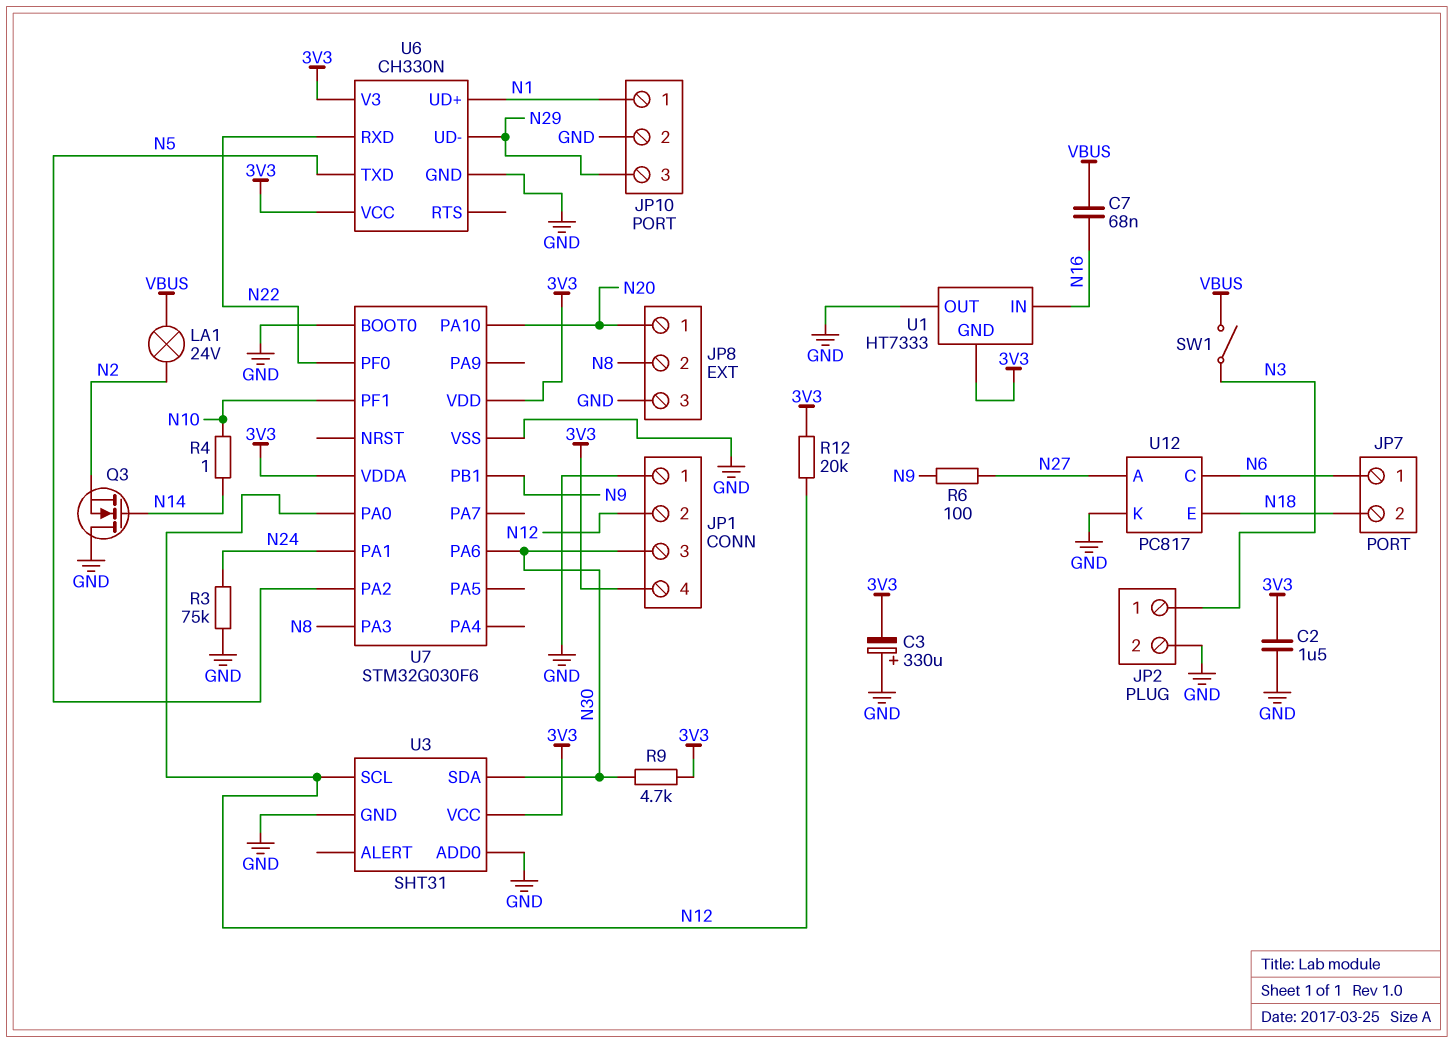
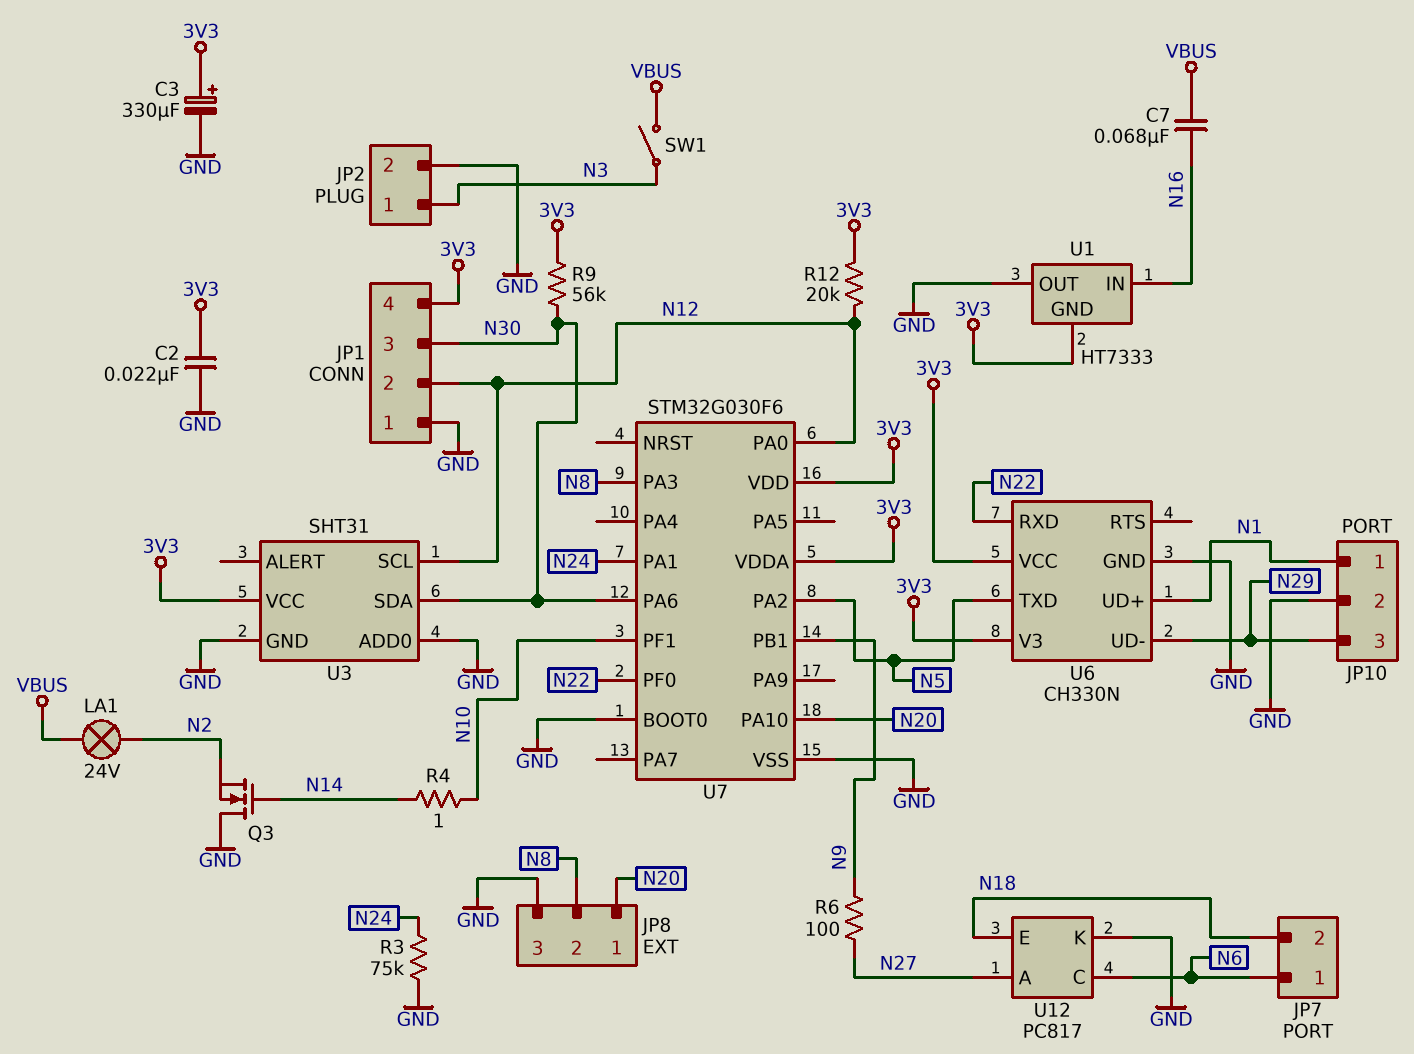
C2: 1.5uF (3V3, GND) -> 22nF (3V3, GND)
C3: 330uF (plus GND, minus 3V3) -> 330uF (plus 3V3, minus GND)
R9: 4.7k (3V3, N30) -> 56k (3V3, N30)

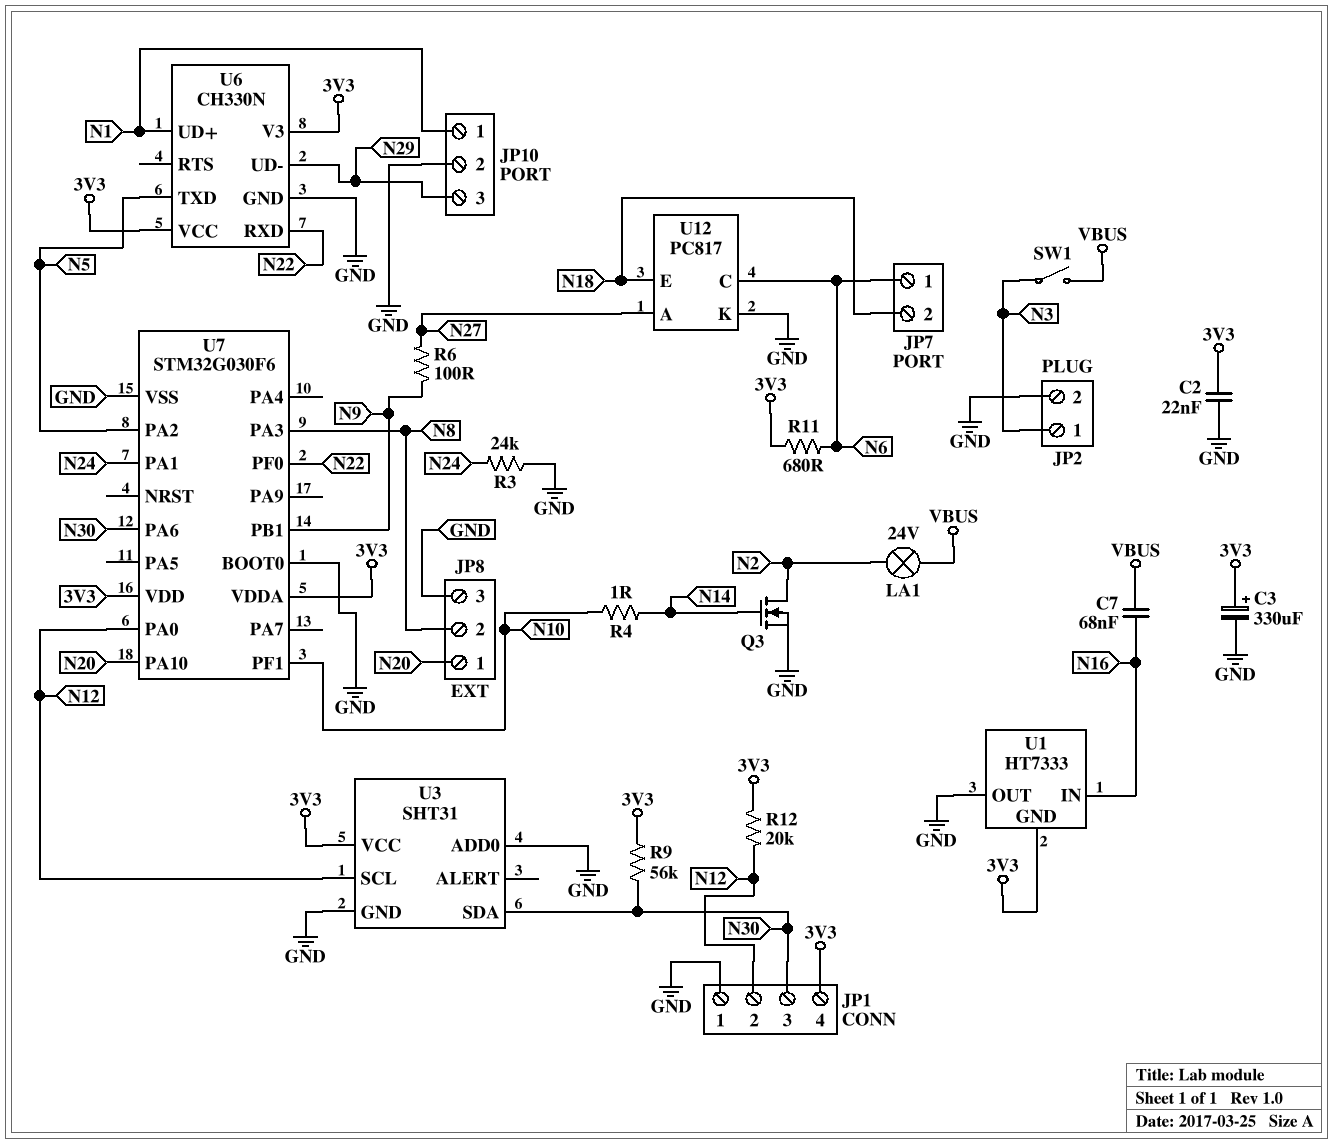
Q3: NMOS (G N14, D GND, S N2) -> NMOS (G N14, D N2, S GND)
R3: 75k (GND, N24) -> 24k (GND, N24)
R11: none -> 680 (3V3, N6)

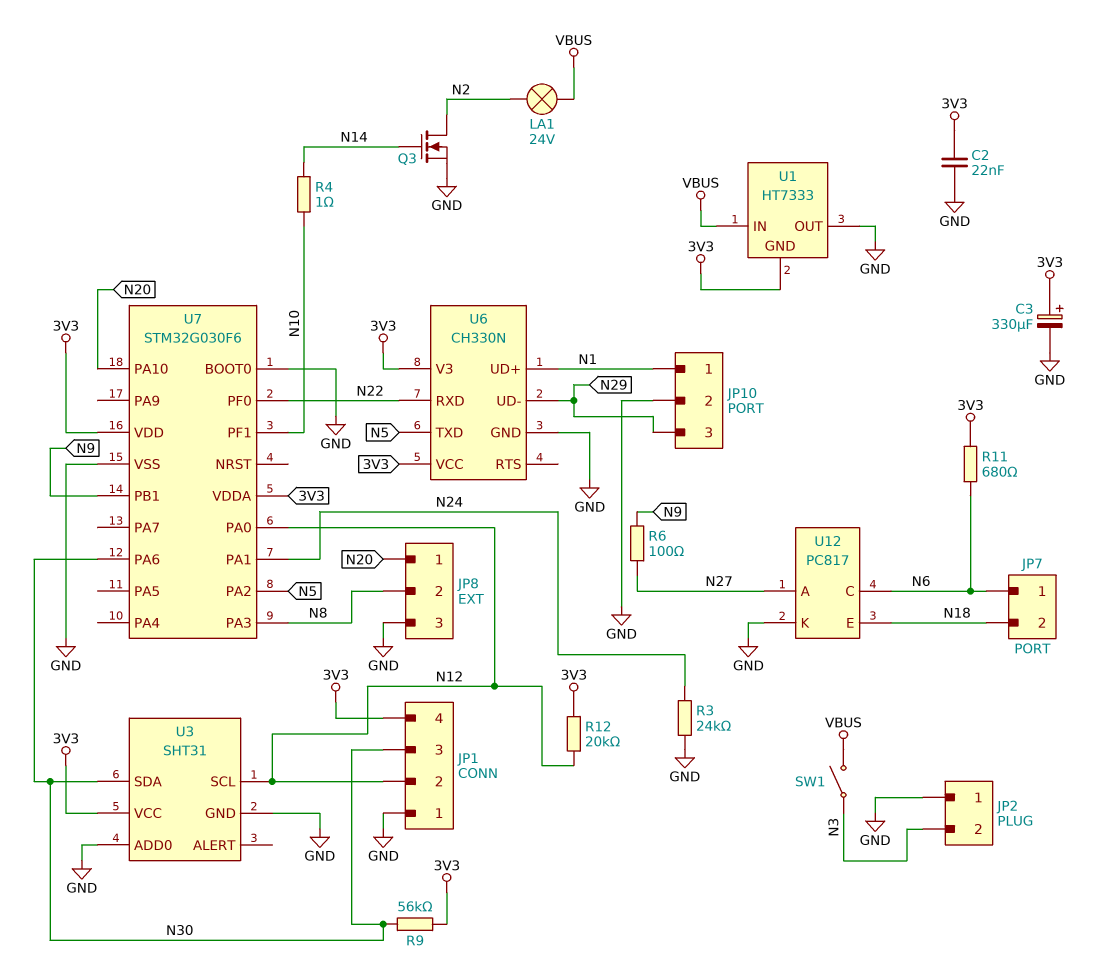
C7: 68nF (N16, VBUS) -> none
JP2 pin 1: N3 -> GND
JP2 pin 2: GND -> N3
U1 pin IN: N16 -> VBUS

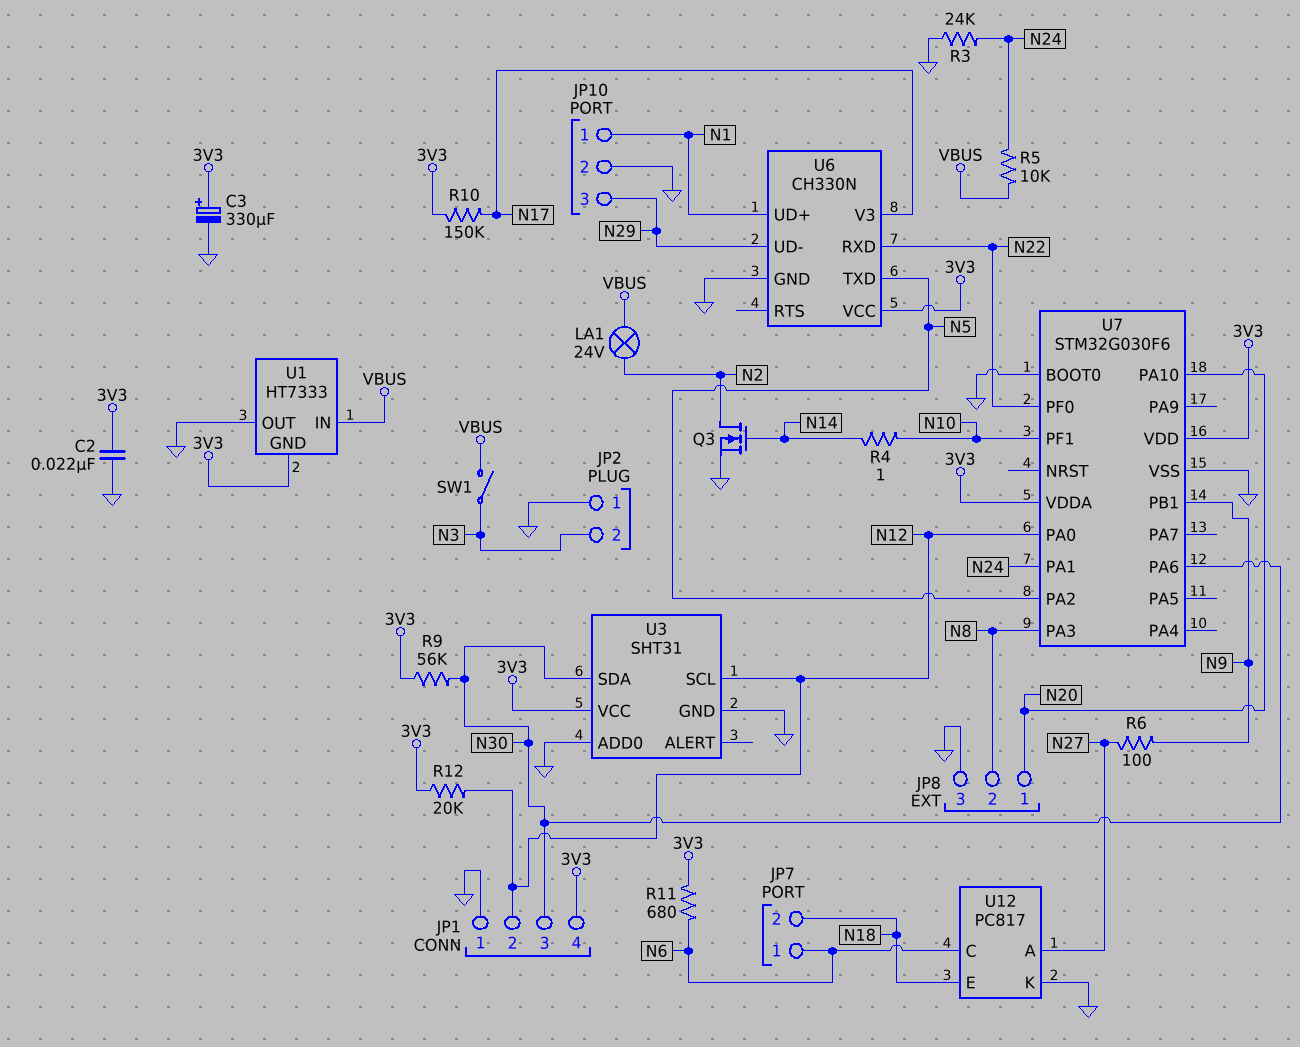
R5: none -> 10k (N24, VBUS)
R10: none -> 150k (3V3, N17)
U6 pin V3: 3V3 -> N17

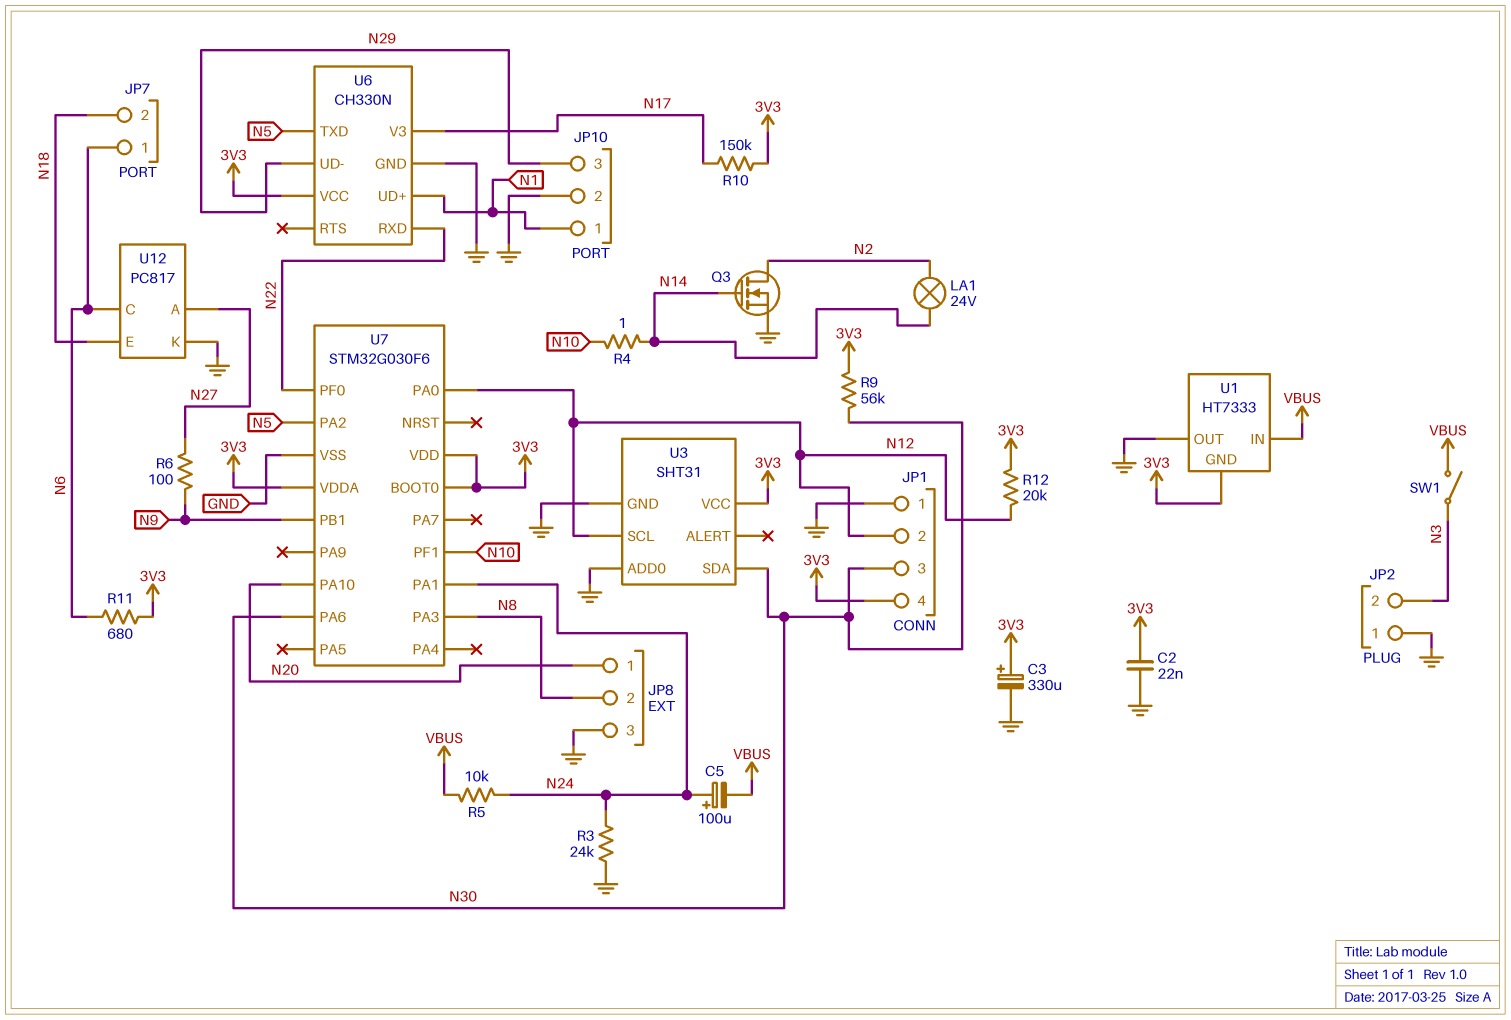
C5: none -> 100uF (plus N24, minus VBUS)
LA1: lamp 24V (N2, VBUS) -> lamp 24V (N2, N14)
U7 pin BOOT0: GND -> 3V3

